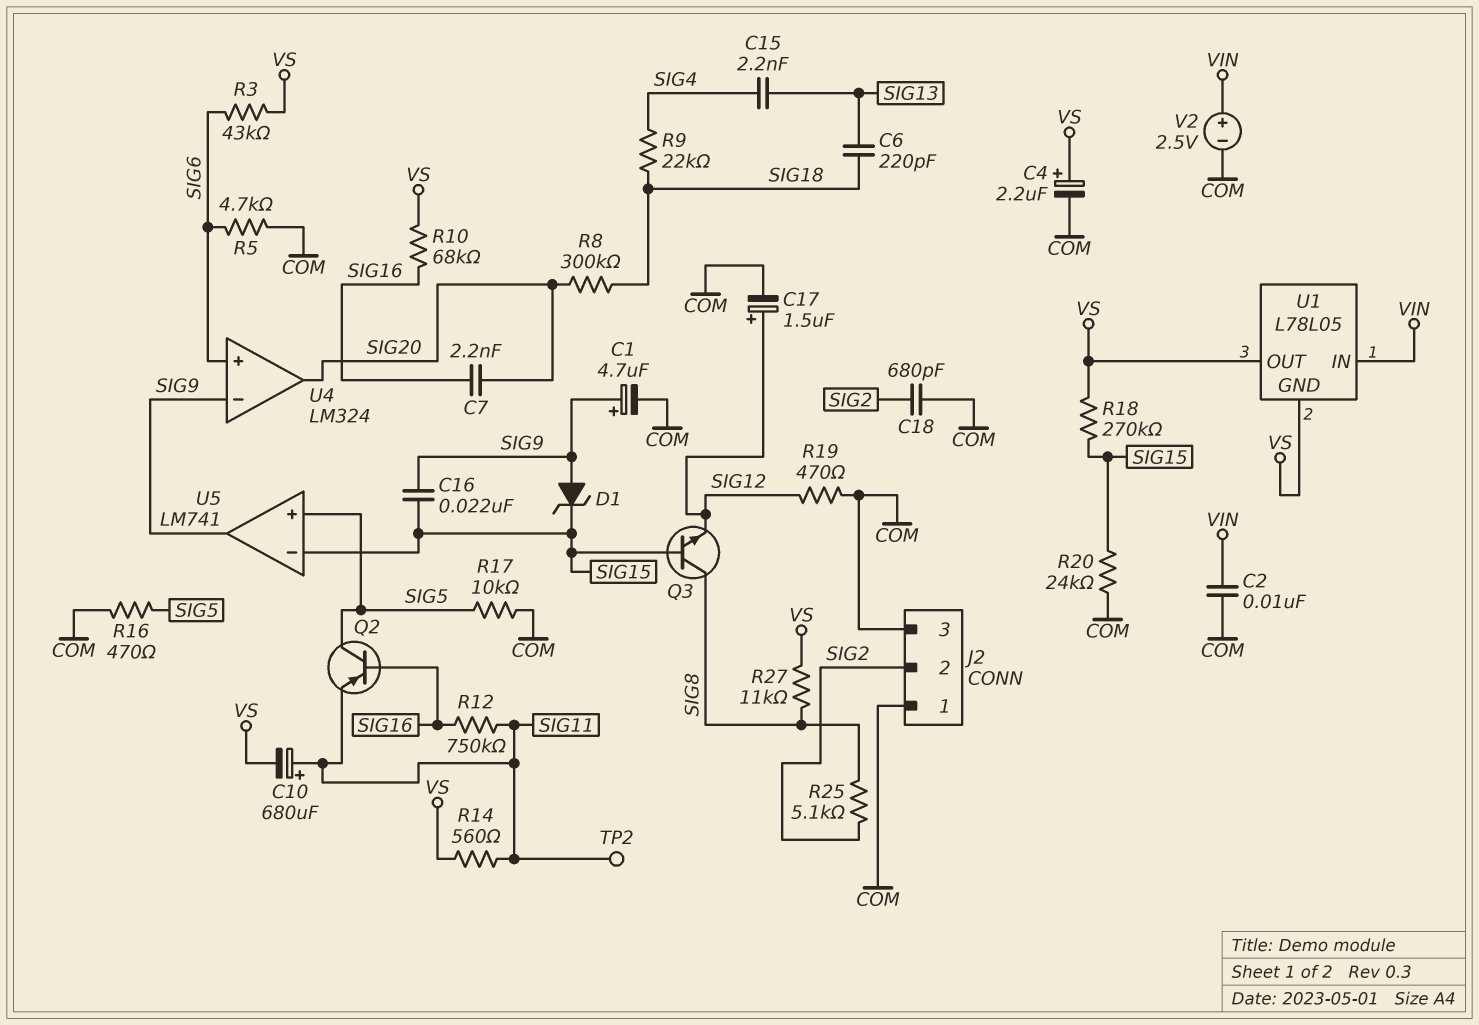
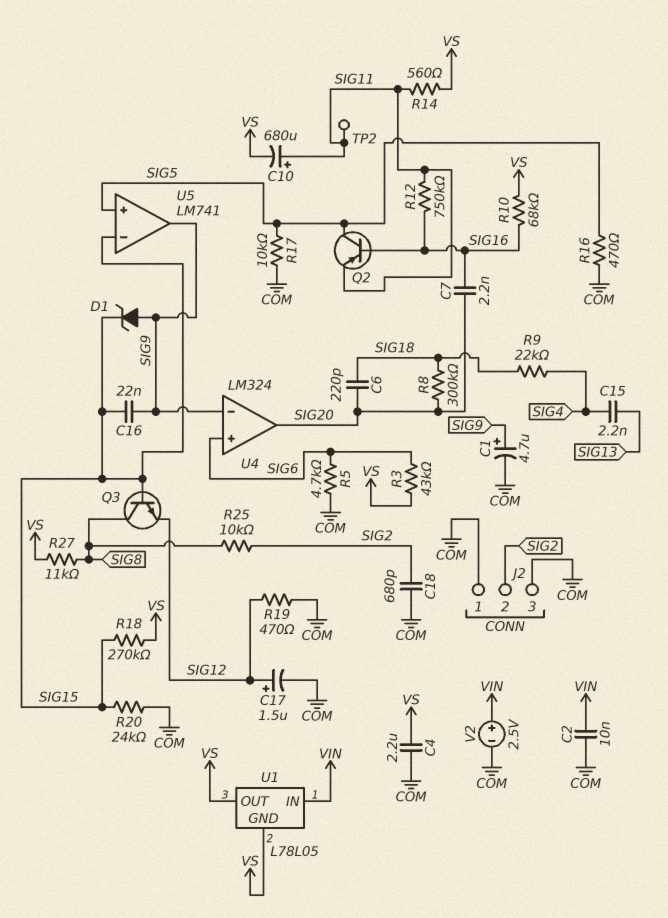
C4: 2.2uF (plus VS, minus COM) -> 2.2uF (COM, VS)
C6: 220pF (SIG13, SIG18) -> 220pF (SIG18, SIG20)
R25: 5.1k (SIG2, SIG8) -> 10k (SIG2, SIG8)

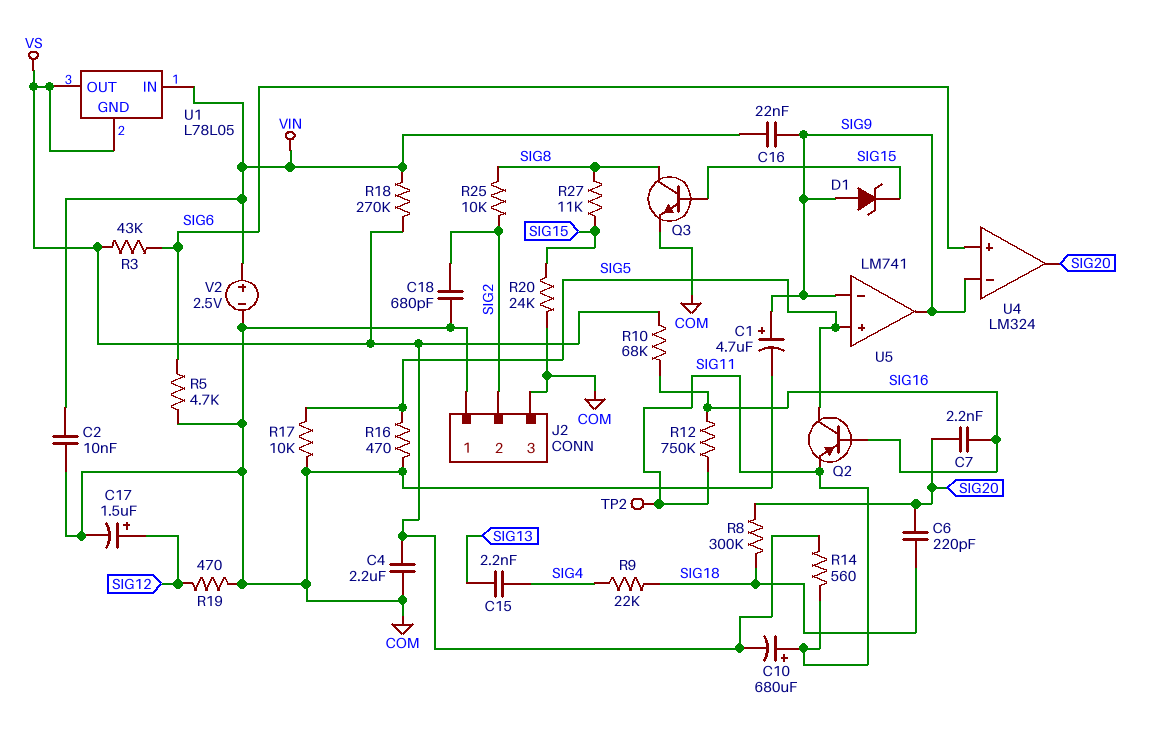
C16: 22nF (SIG9, SIG15) -> 22nF (SIG9, VIN)
Q3: NPN (B SIG15, C SIG8, E SIG12) -> NPN (B SIG15, C SIG8, E COM)
R18: 270k (SIG15, VS) -> 270k (VIN, VS)
R27: 11k (SIG8, VS) -> 11k (SIG8, SIG15)
U5 pin in-: SIG15 -> SIG9

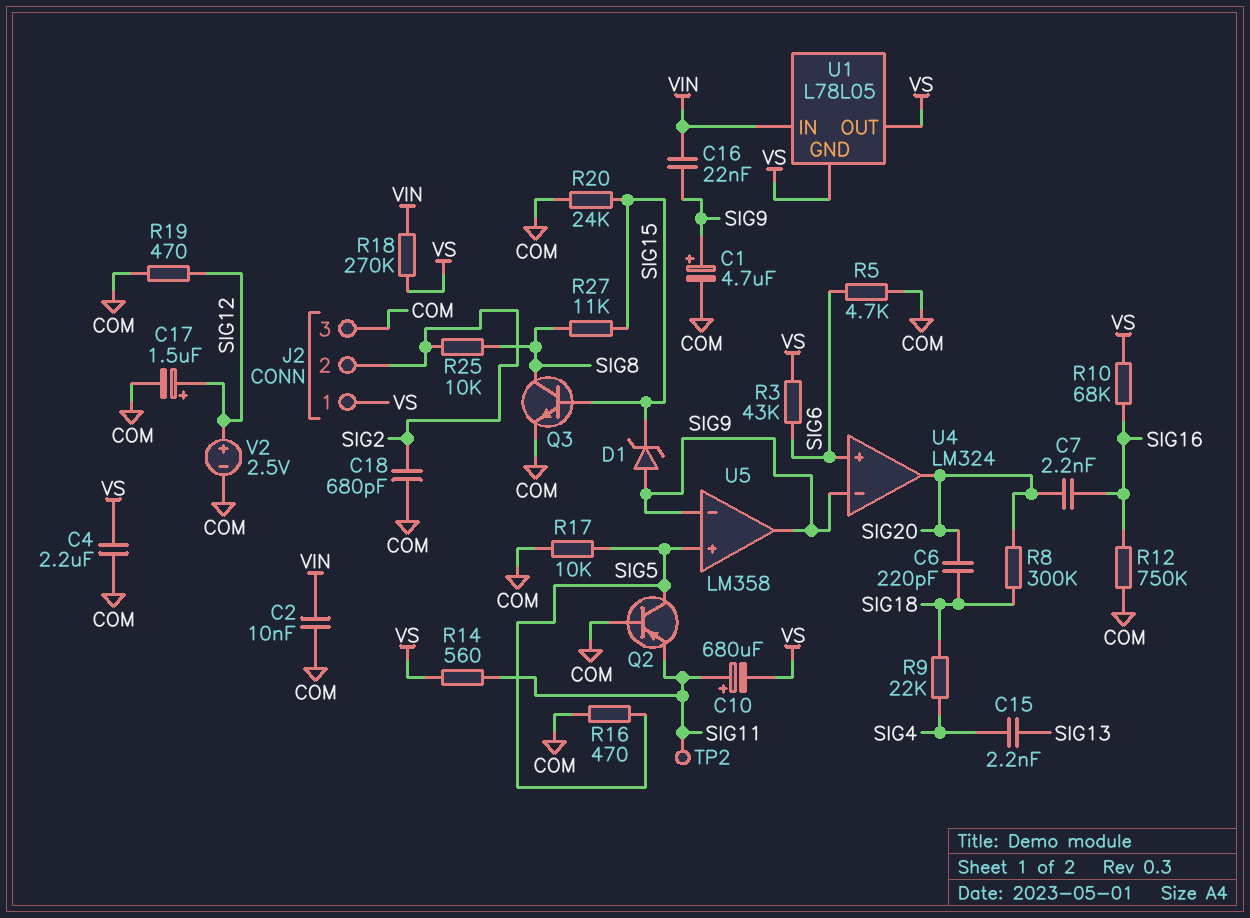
J2 pin 1: COM -> VS
Q2: PNP (B SIG16, C SIG5, E SIG11) -> PNP (B COM, C SIG5, E SIG11)
R12: 750k (SIG11, SIG16) -> 750k (COM, SIG16)
U5: LM741 -> LM358
V2: 2.5V (plus VIN, minus COM) -> 2.5V (plus SIG12, minus COM)

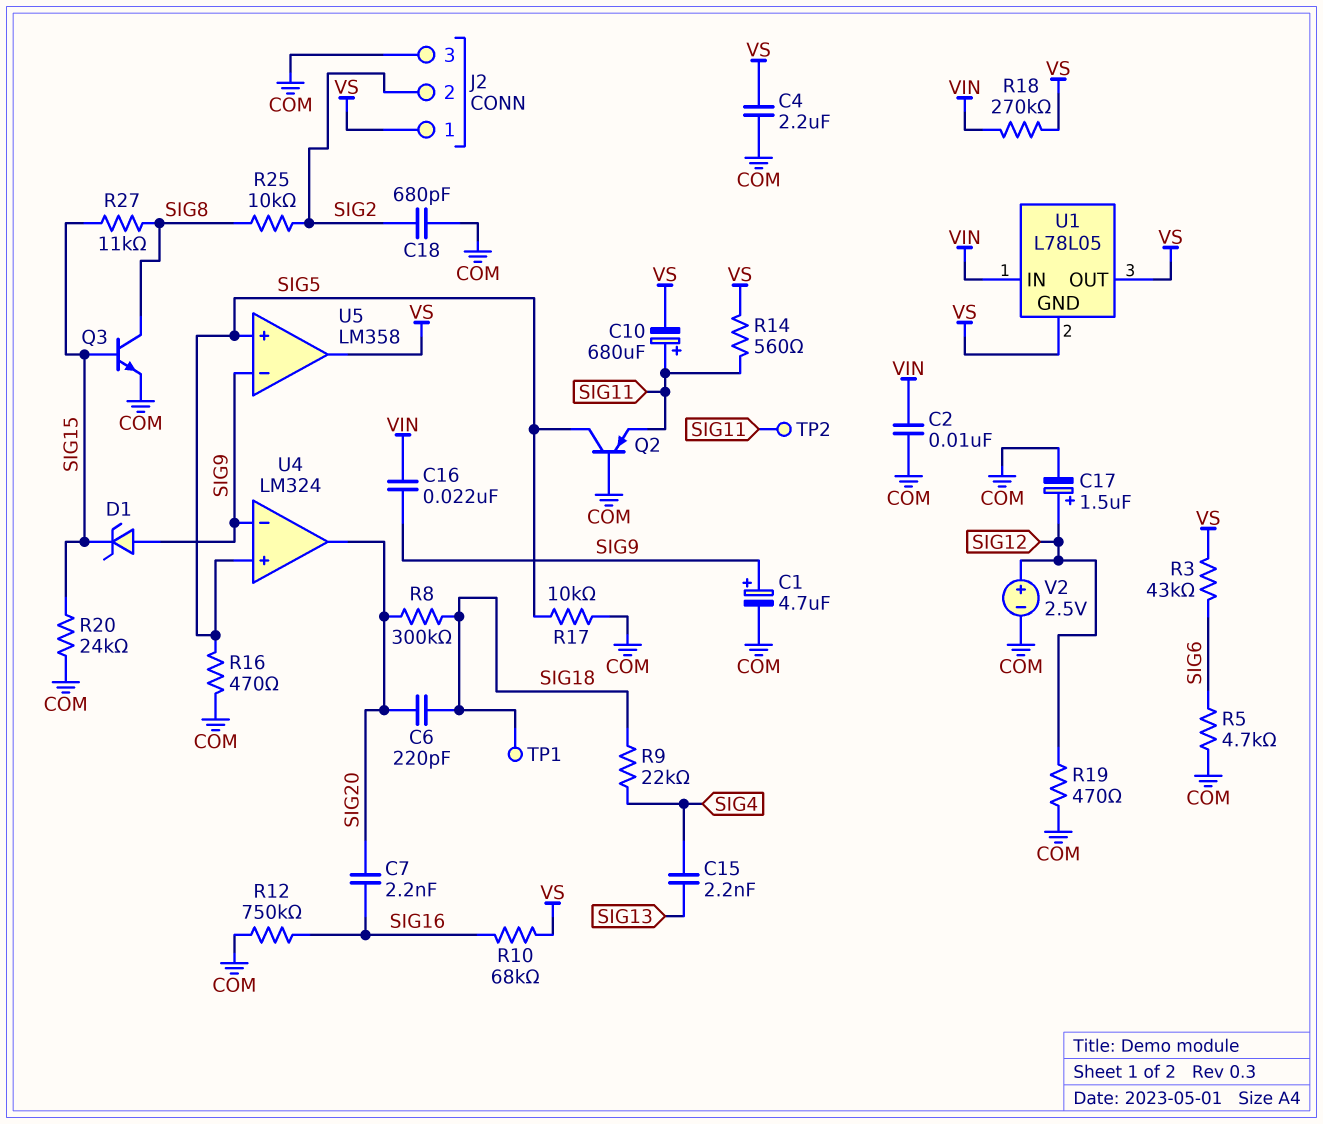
TP1: none -> test point (SIG18)
U4 pin in+: SIG6 -> SIG5
U5 pin out: SIG9 -> VS

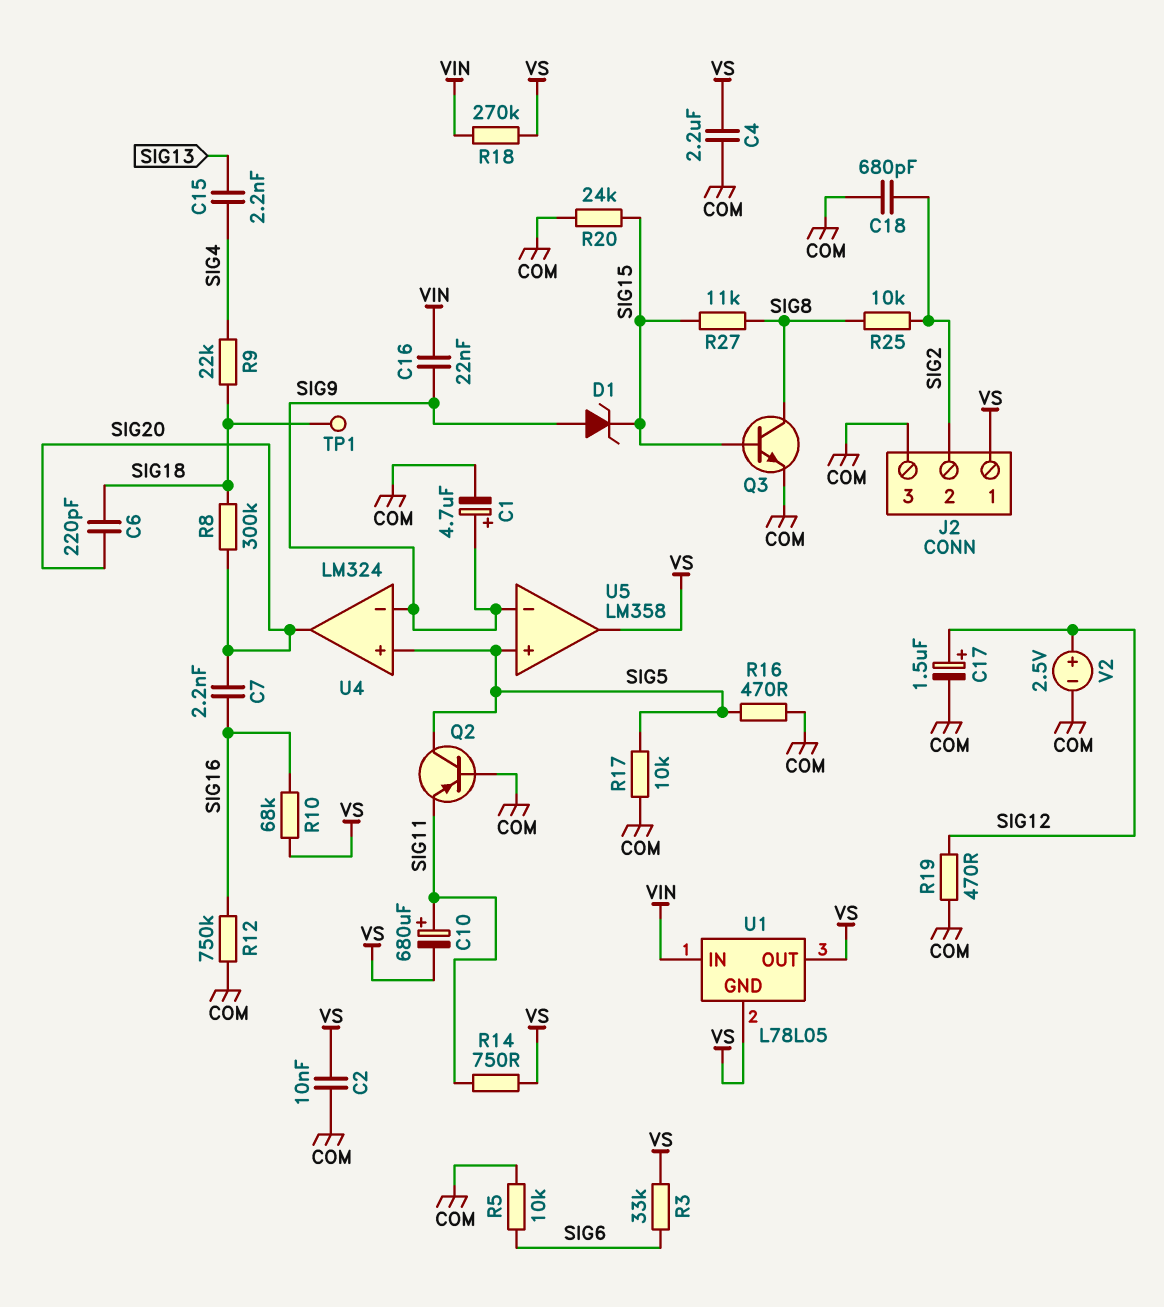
C2: 10nF (COM, VIN) -> 10nF (COM, VS)
R3: 43k (SIG6, VS) -> 33k (SIG6, VS)
R5: 4.7k (COM, SIG6) -> 10k (COM, SIG6)
R14: 560 (SIG11, VS) -> 750 (SIG11, VS)
TP2: test point (SIG11) -> none

